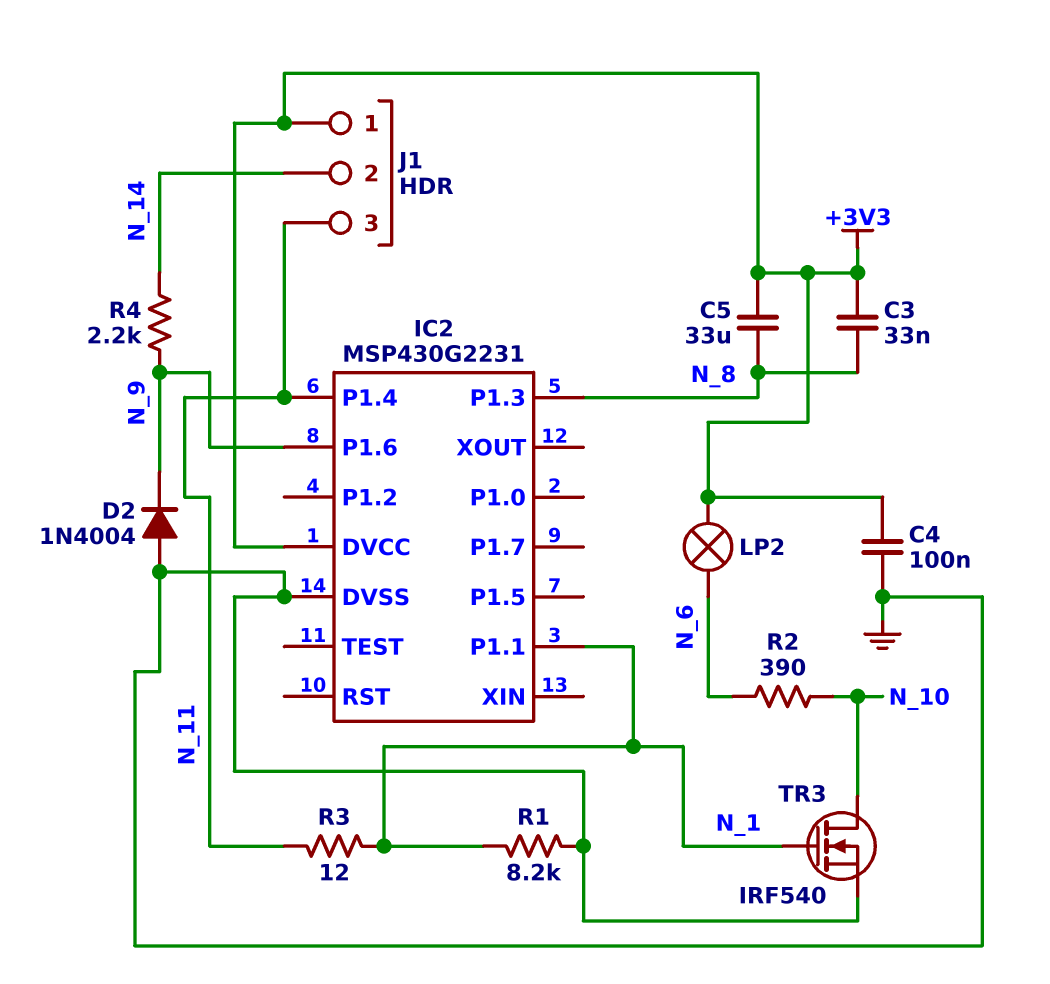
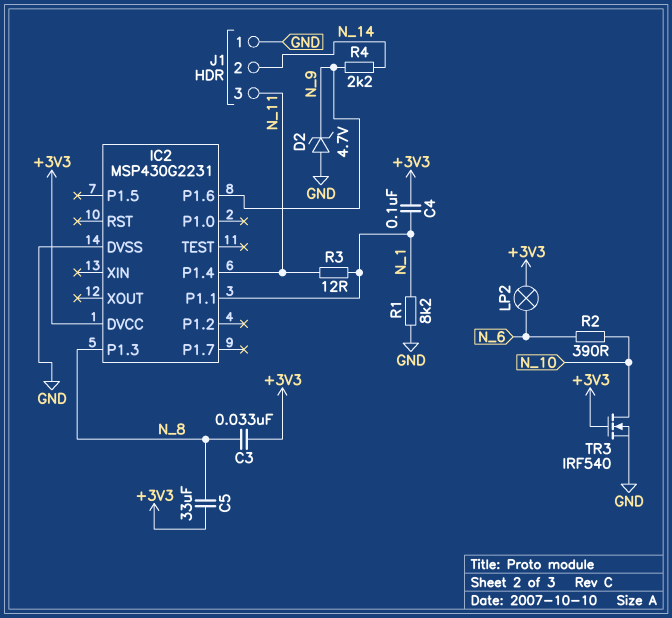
C4: 100nF (+3V3, GND) -> 100nF (+3V3, N_1)
D2: diode 1N4004 (A GND, K N_9) -> zener 4.7V (A GND, K N_9)
J1 pin 1: +3V3 -> GND
TR3: NMOS IRF540 (G N_1, D N_10, S GND) -> NMOS IRF540 (G +3V3, D N_10, S GND)

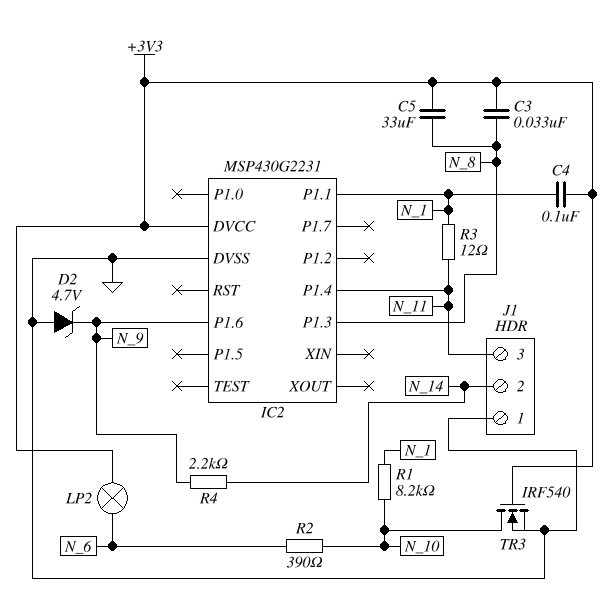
R1: 8.2k (GND, N_1) -> 8.2k (N_1, N_10)

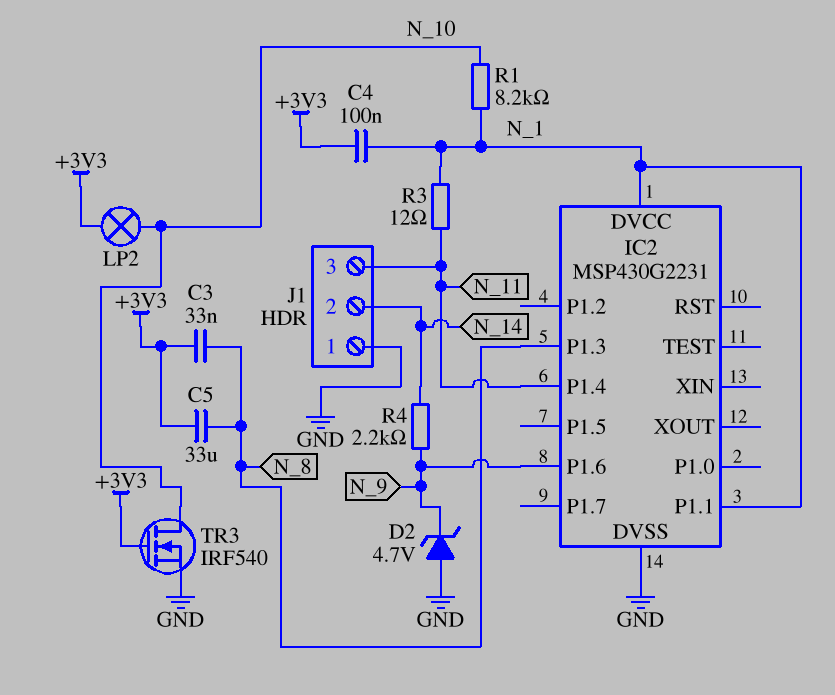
IC2 pin DVCC: +3V3 -> N_1
LP2: lamp (+3V3, N_6) -> lamp (+3V3, N_10)
R2: 390 (N_6, N_10) -> none

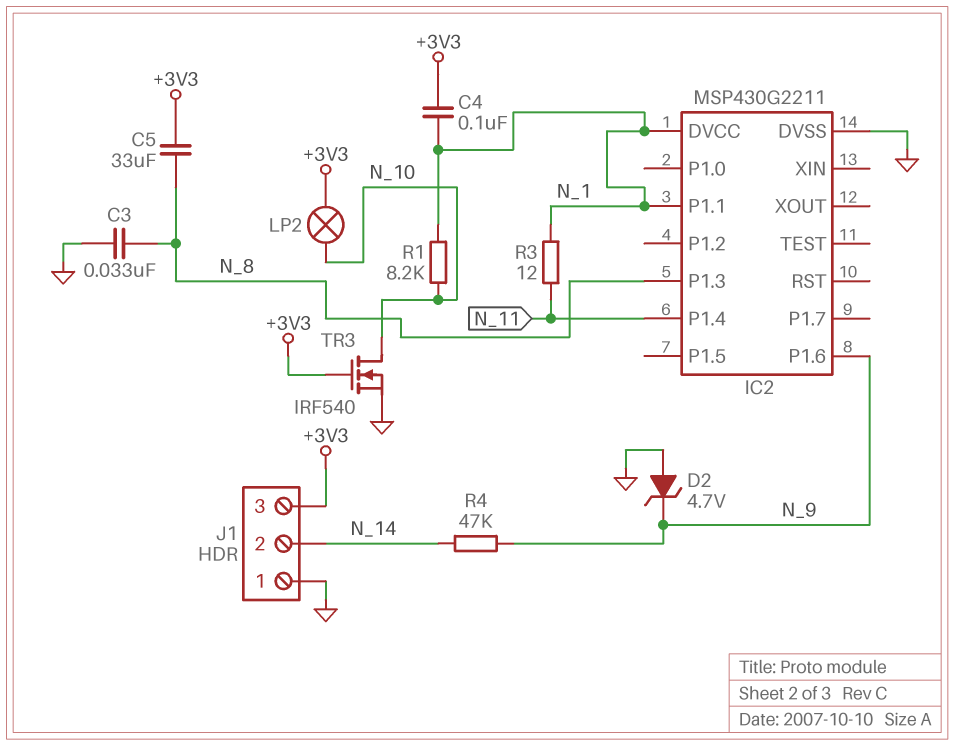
C3: 33nF (+3V3, N_8) -> 33nF (GND, N_8)
IC2: MSP430G2231 -> MSP430G2211
J1 pin 3: N_11 -> +3V3
R4: 2.2k (N_9, N_14) -> 47k (N_9, N_14)

